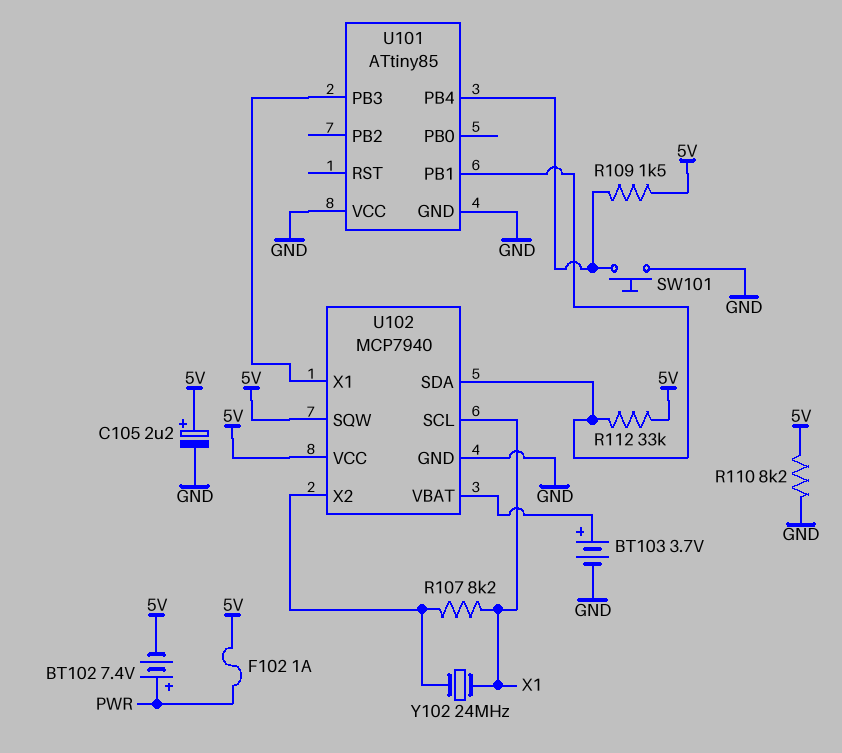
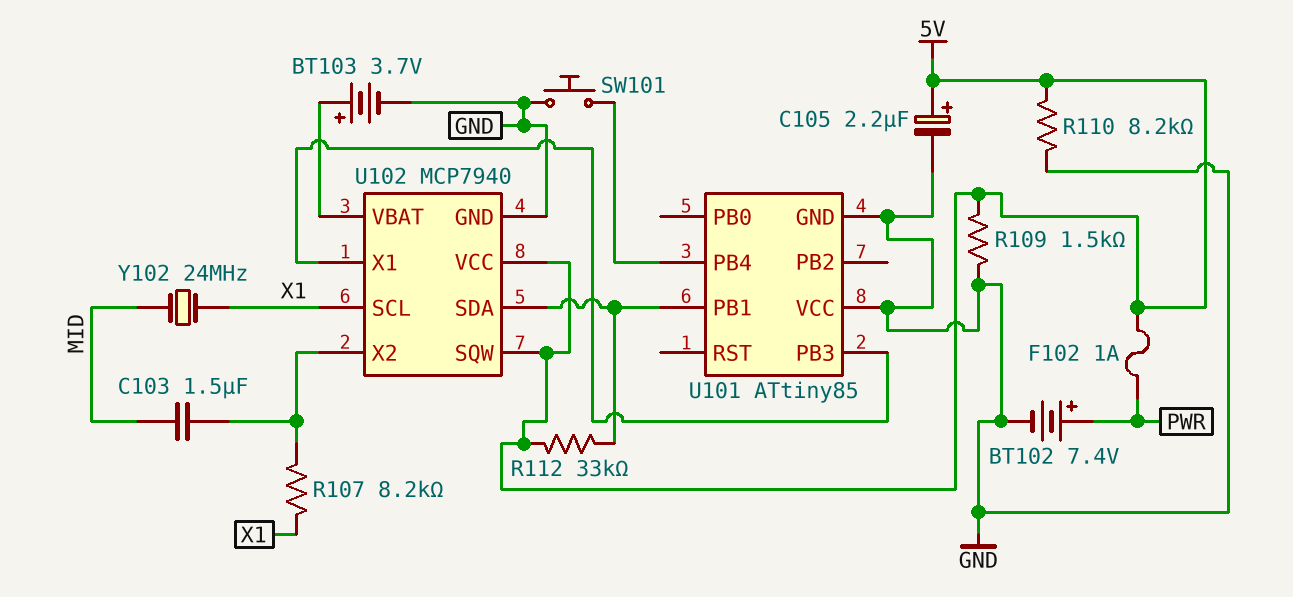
BT102: 7.4V (plus PWR, minus 5V) -> 7.4V (plus PWR, minus GND)
C103: none -> 1.5uF (MID, U102/X2)
R109: 1.5k (5V, U101/PB4) -> 1.5k (5V, GND)
Y102: 24MHz (U102/X2, X1) -> 24MHz (MID, X1)

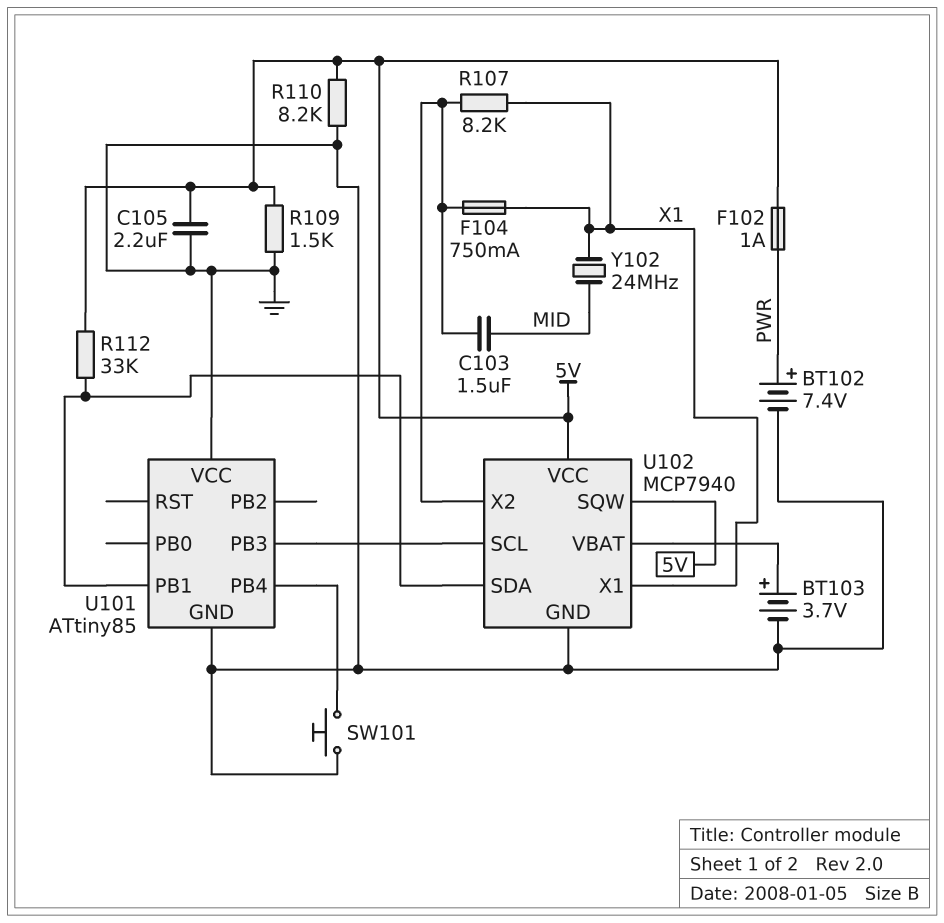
C105: 2.2uF (plus 5V, minus GND) -> 2.2uF (5V, GND)
F104: none -> 750mA (U102/X2, X1)
U102 pin SCL: X1 -> U101/PB3
U102 pin X1: U101/PB3 -> X1

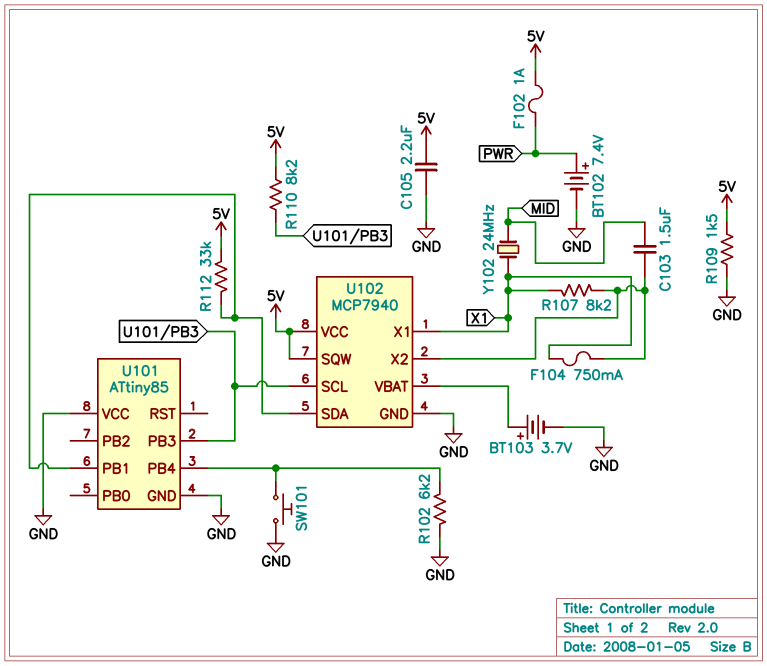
R102: none -> 6.2k (GND, U101/PB4)
R110: 8.2k (5V, GND) -> 8.2k (5V, U101/PB3)

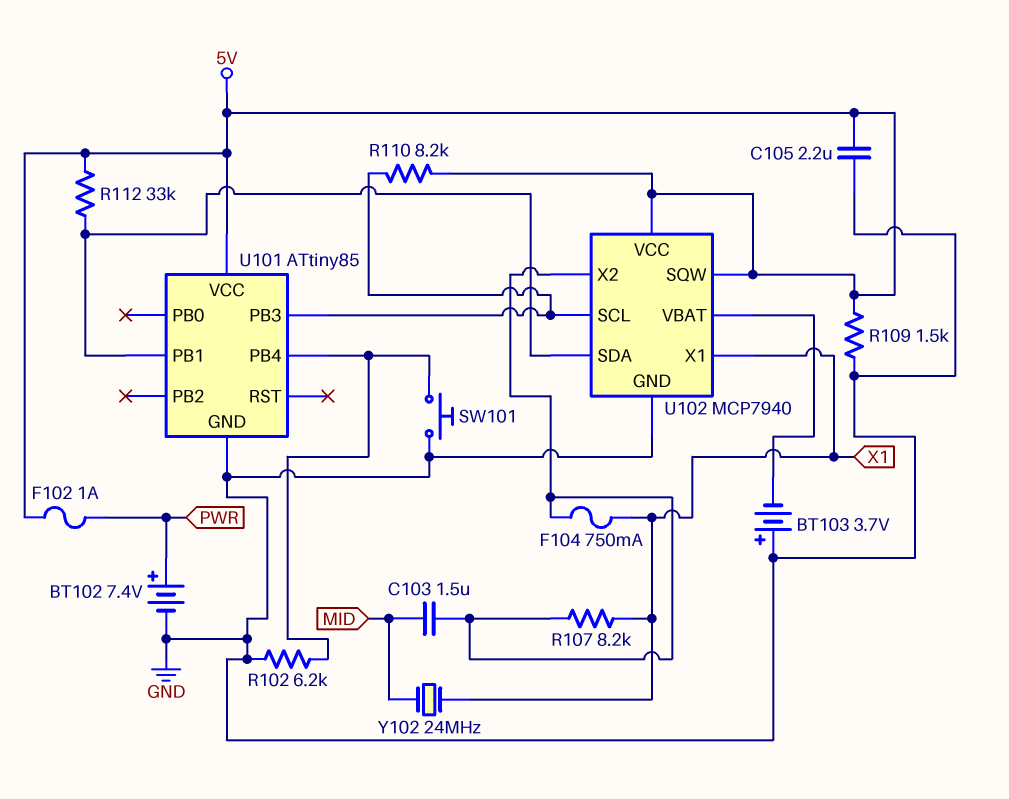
BT103: 3.7V (plus U102/VBAT, minus GND) -> 3.7V (plus GND, minus U102/VBAT)
U101 pin VCC: GND -> 5V

